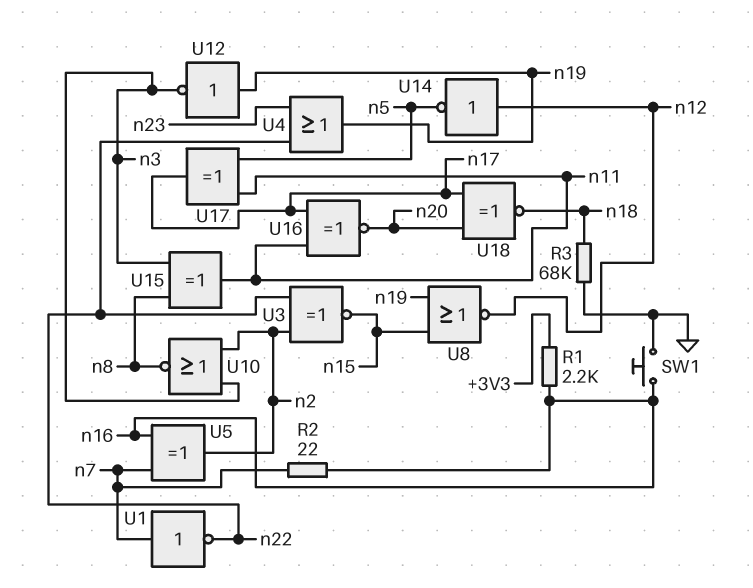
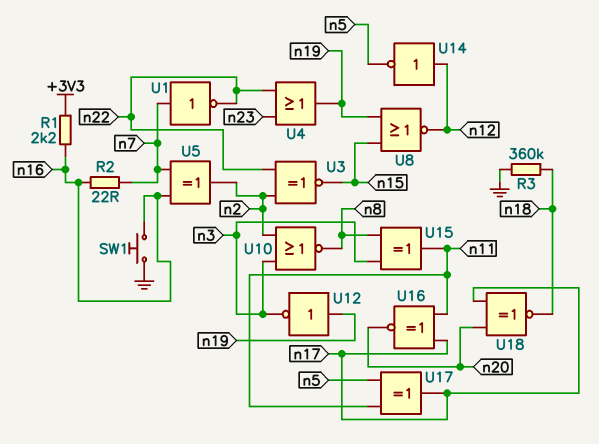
R3: 68k (GND, n18) -> 360k (GND, n18)

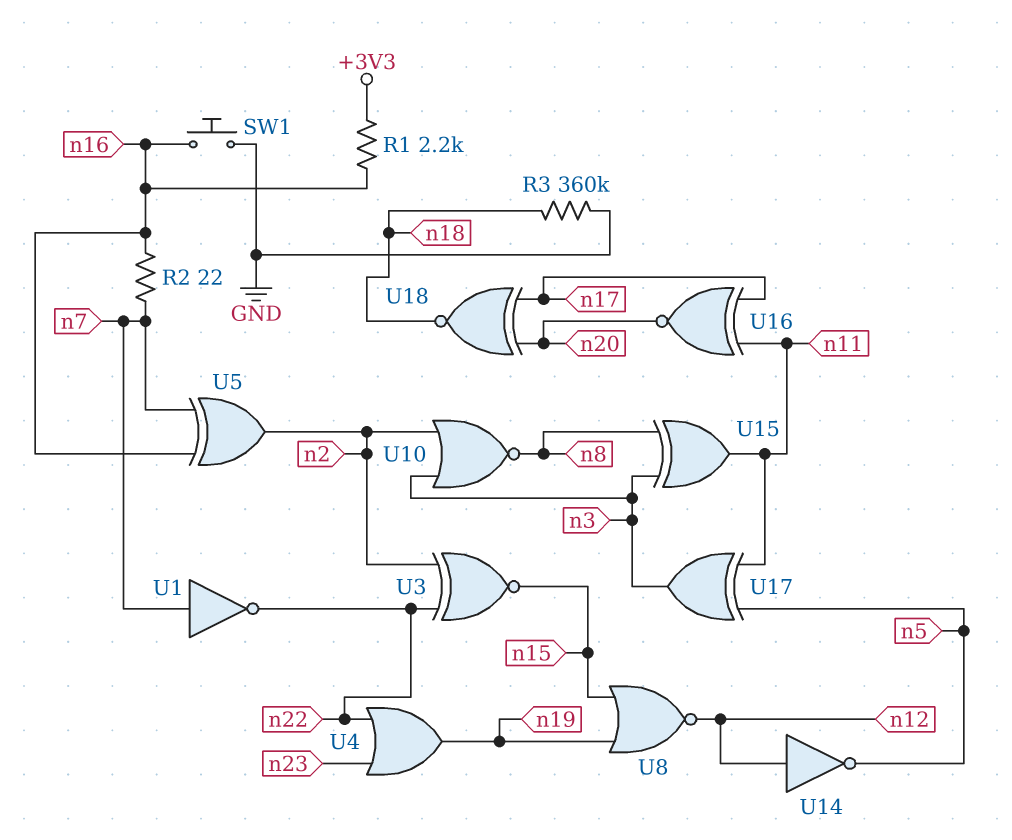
U12: NOT (in n19, out n3) -> none
U17: XOR (in n5, in n11, out n17) -> XOR (in n5, in n11, out n3)

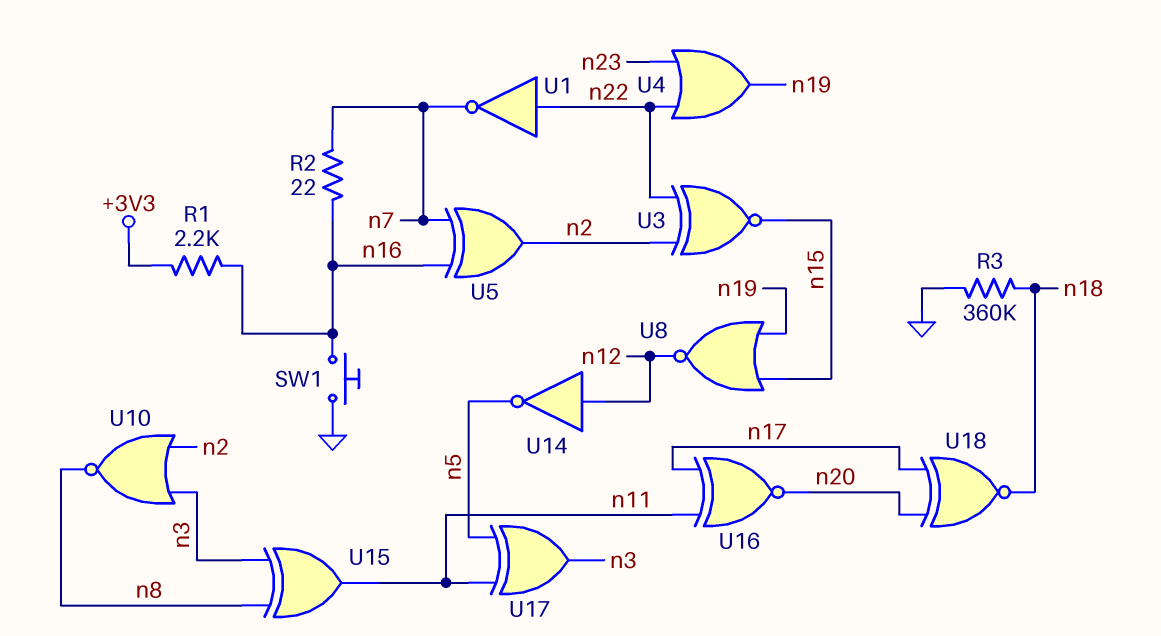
U1: NOT (in n7, out n22) -> NOT (in n22, out n7)

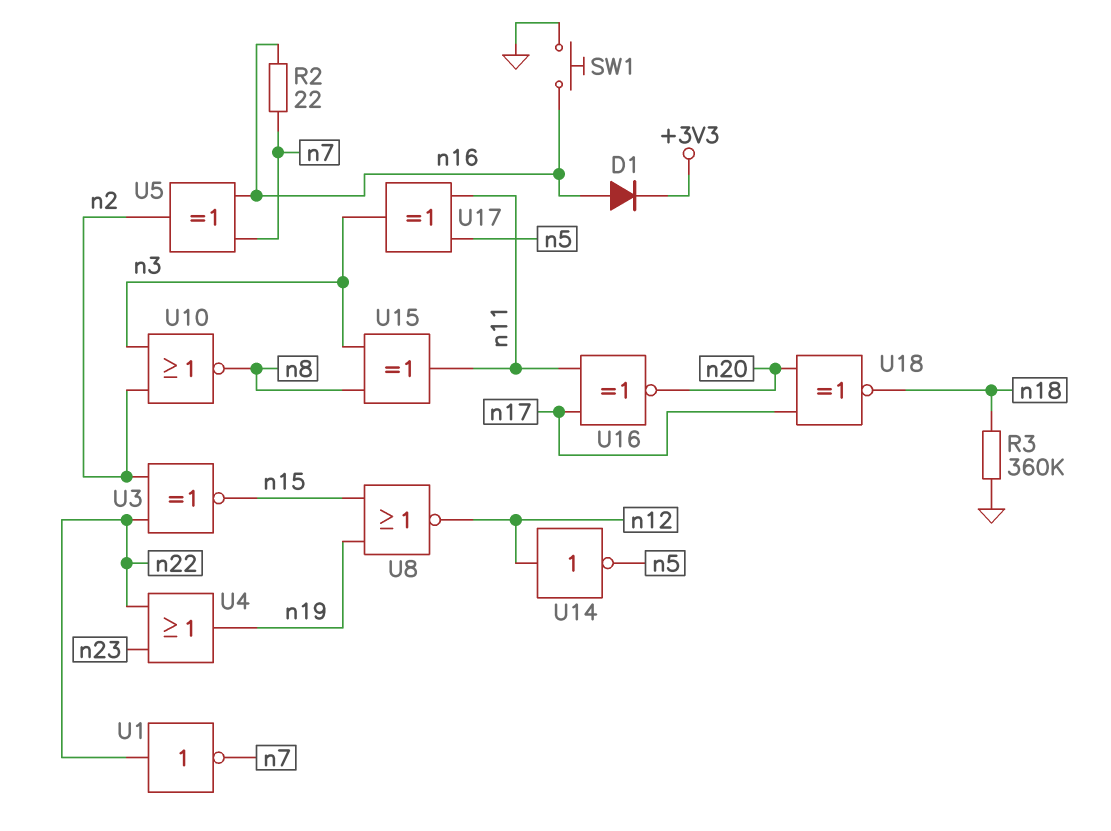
D1: none -> diode (A n16, K +3V3)
R1: 2.2k (+3V3, n16) -> none

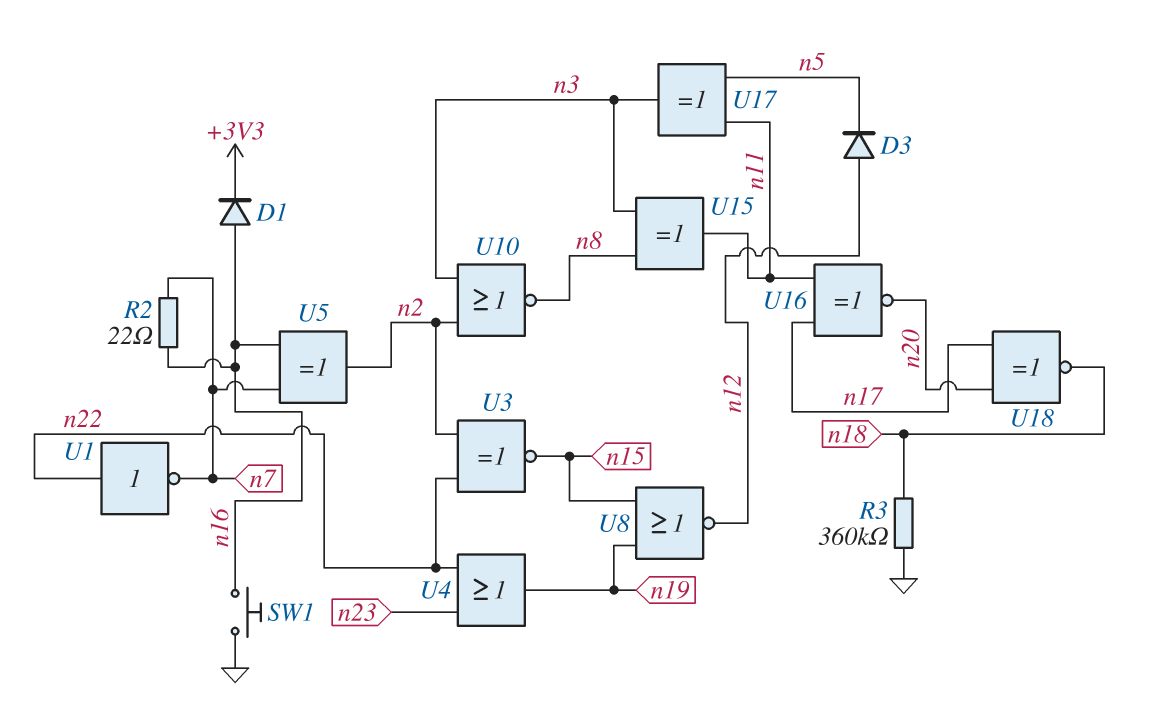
D3: none -> diode (A n12, K n5)
U14: NOT (in n12, out n5) -> none

